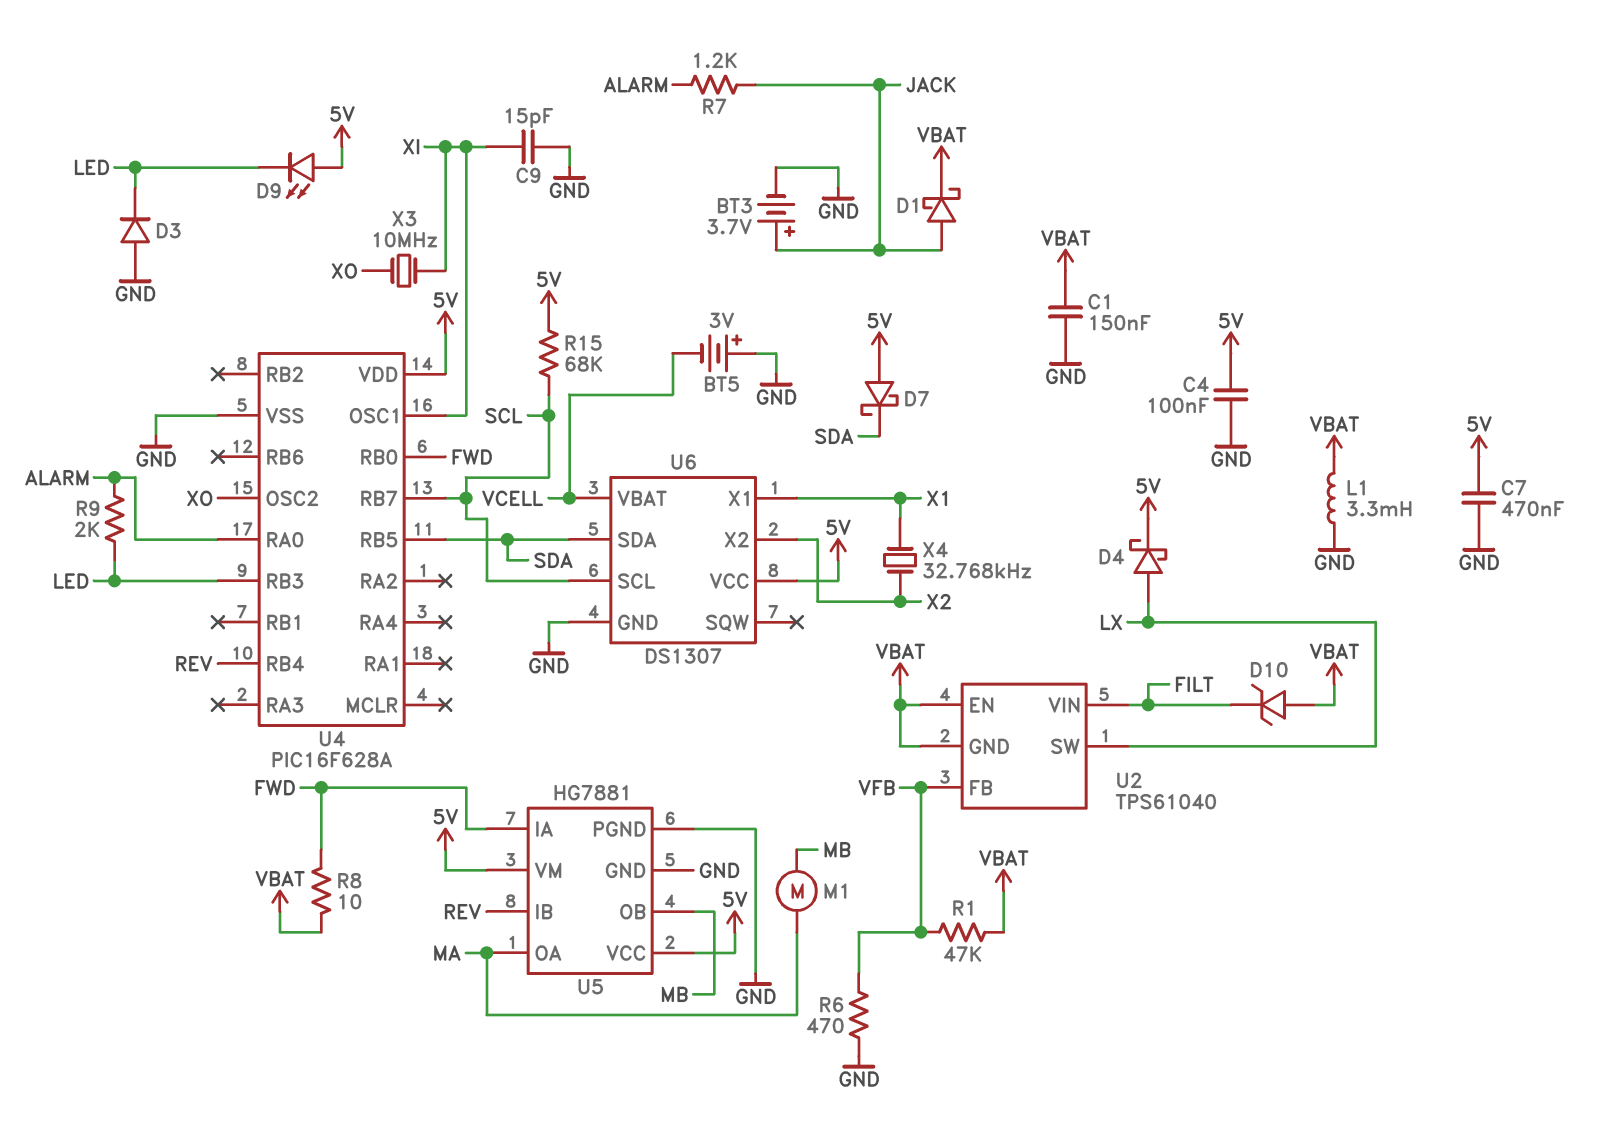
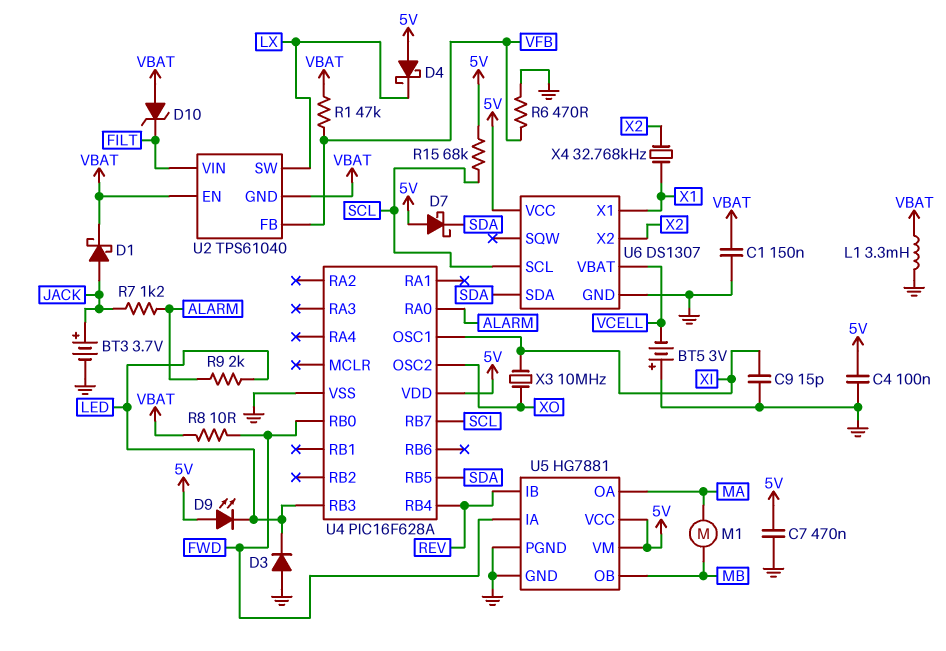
D4: schottky (A LX, K 5V) -> schottky (A 5V, K LX)

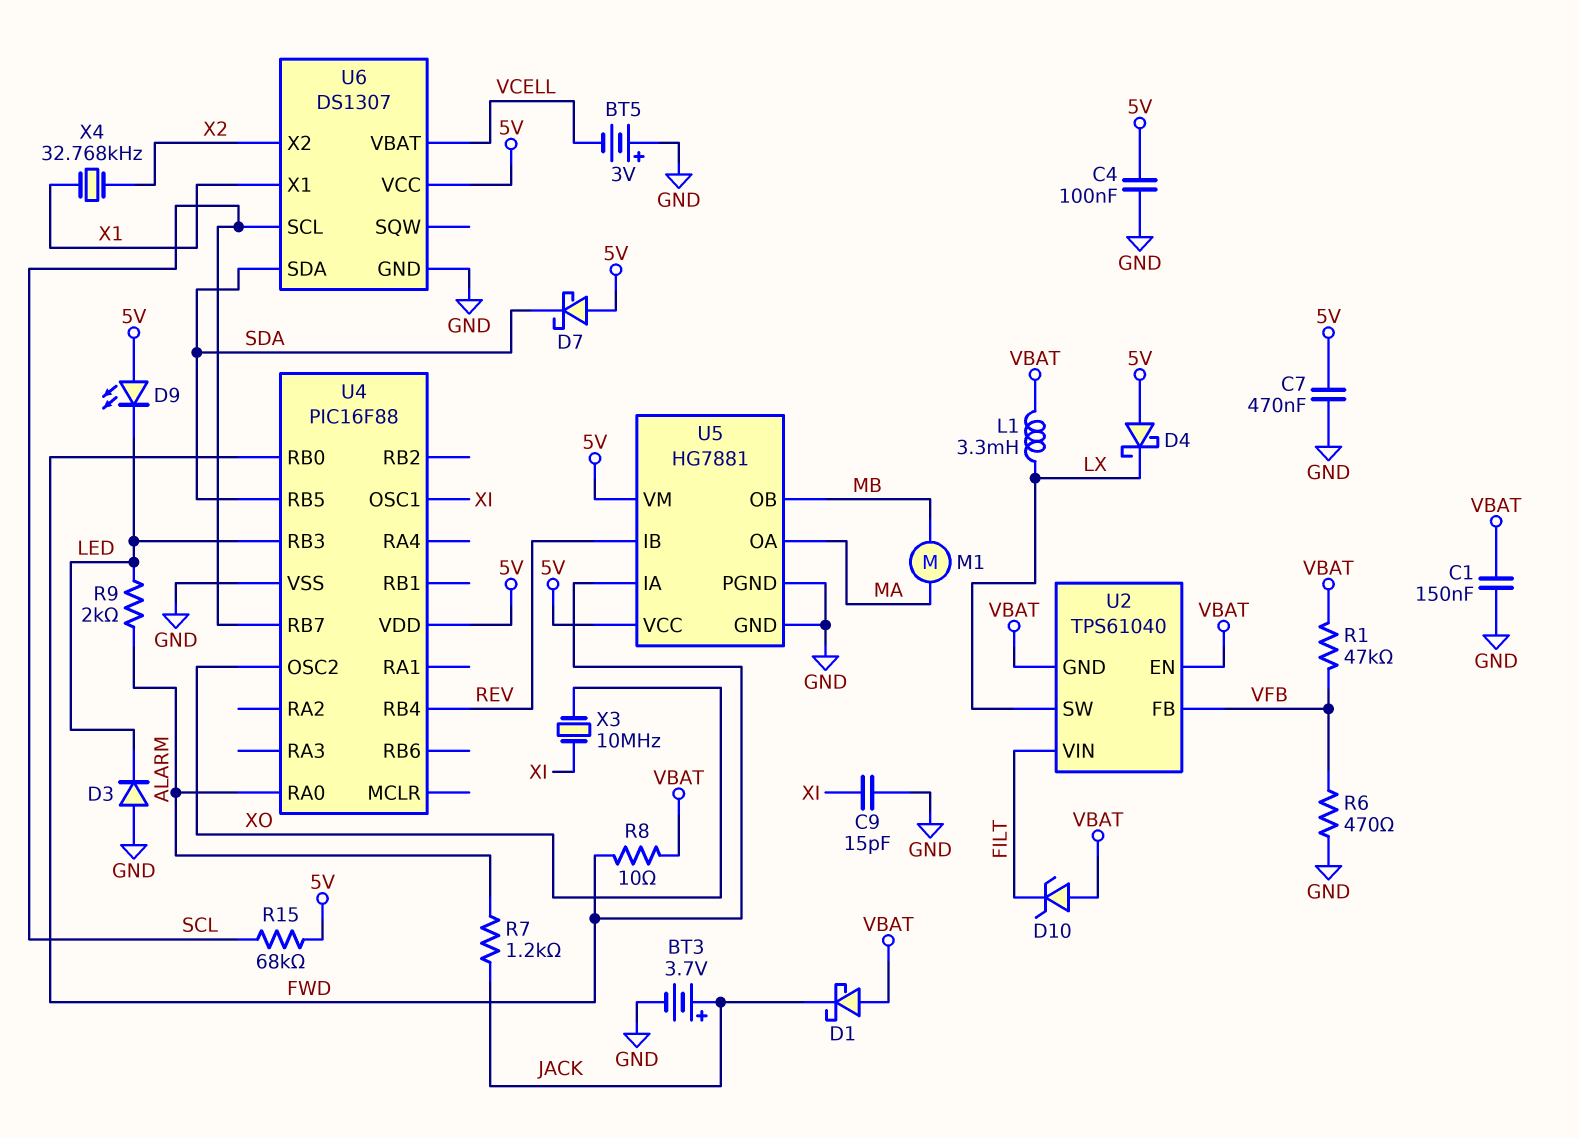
D1: schottky (A JACK, K VBAT) -> schottky (A VBAT, K JACK)
L1: 3.3mH (GND, VBAT) -> 3.3mH (LX, VBAT)
U4: PIC16F628A -> PIC16F88

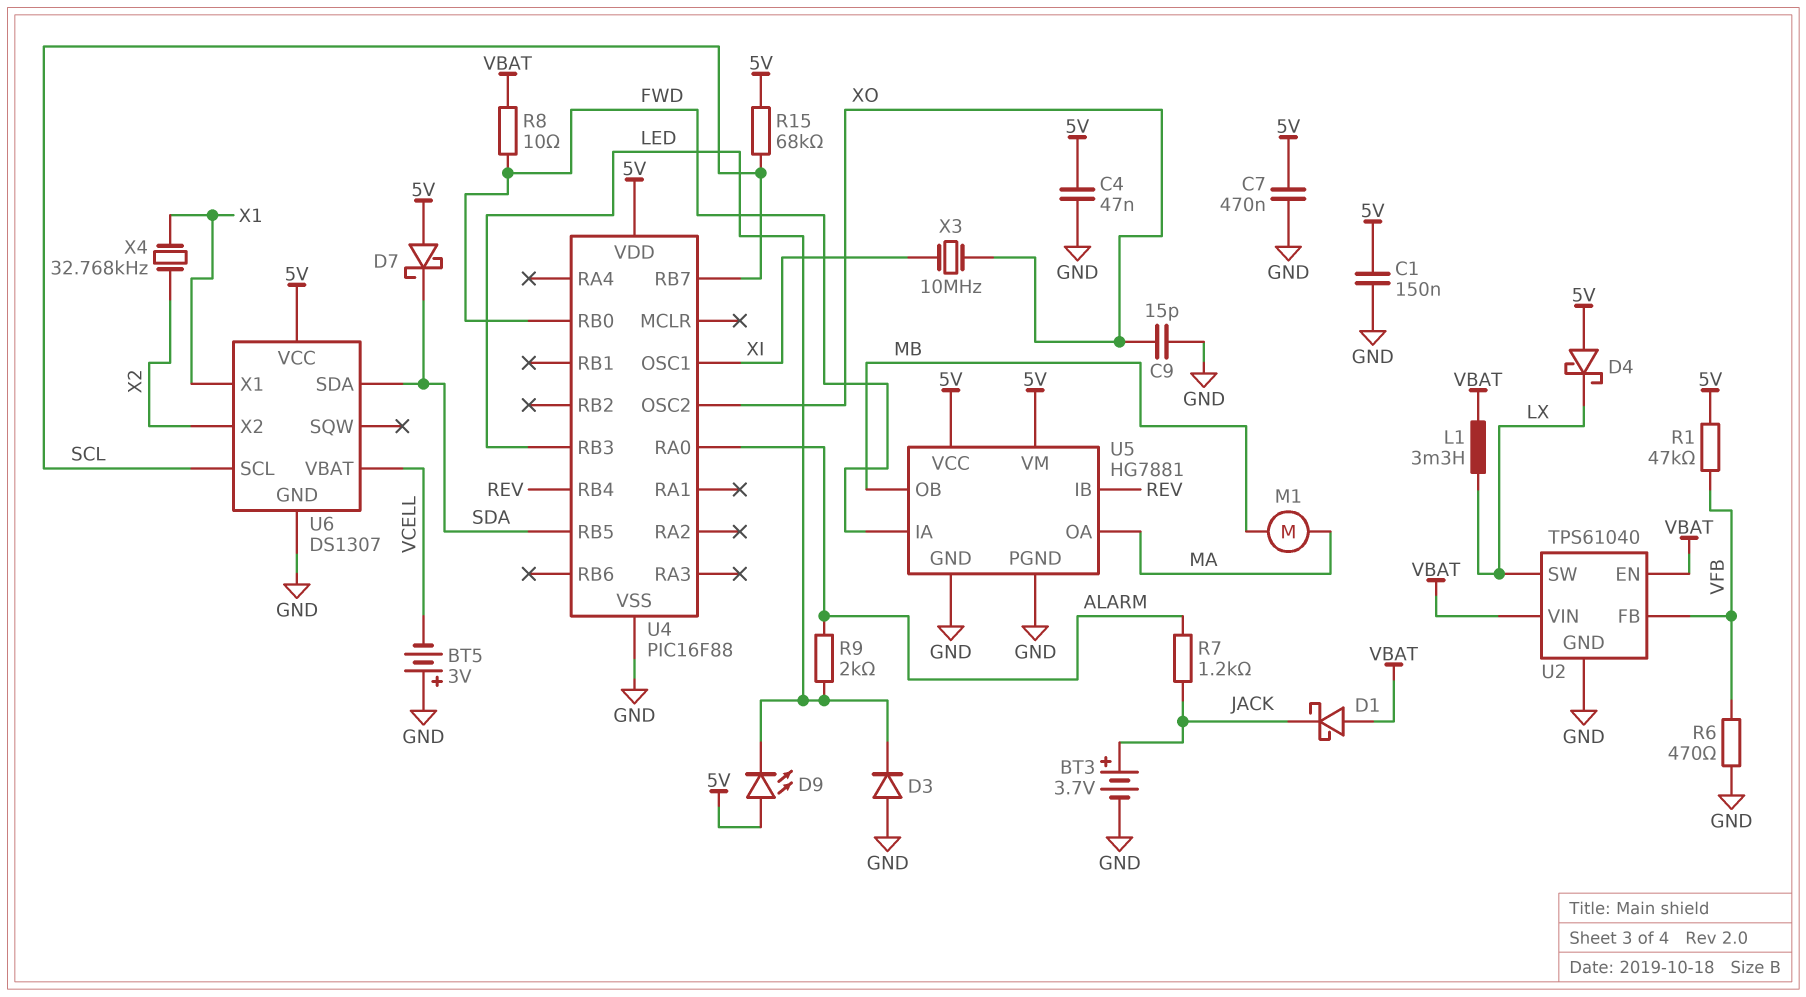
C1: 150nF (GND, VBAT) -> 150nF (5V, GND)
C4: 100nF (5V, GND) -> 47nF (5V, GND)
C9: 15pF (GND, XI) -> 15pF (GND, XO)
D10: zener (A VBAT, K FILT) -> none
R1: 47k (VBAT, VFB) -> 47k (5V, VFB)
U2 pin GND: VBAT -> GND
U2 pin VIN: FILT -> VBAT

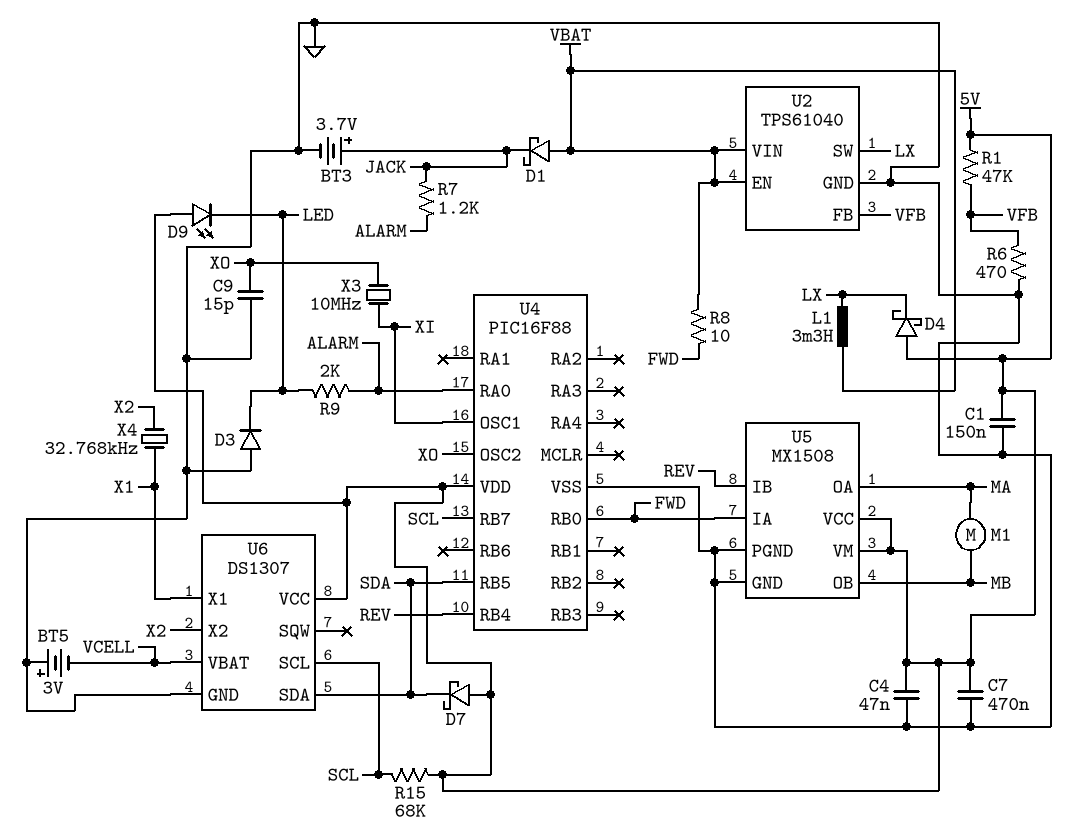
U4 pin RB3: LED -> none
U5: HG7881 -> MX1508

